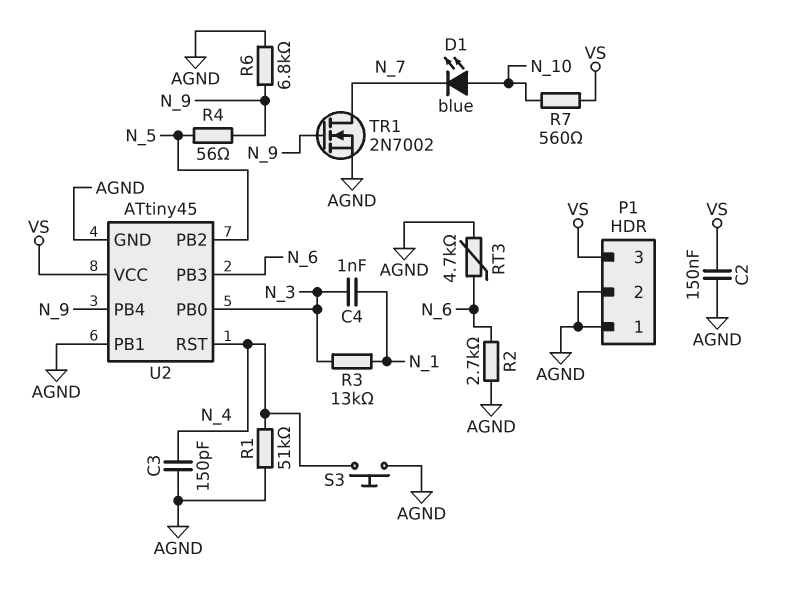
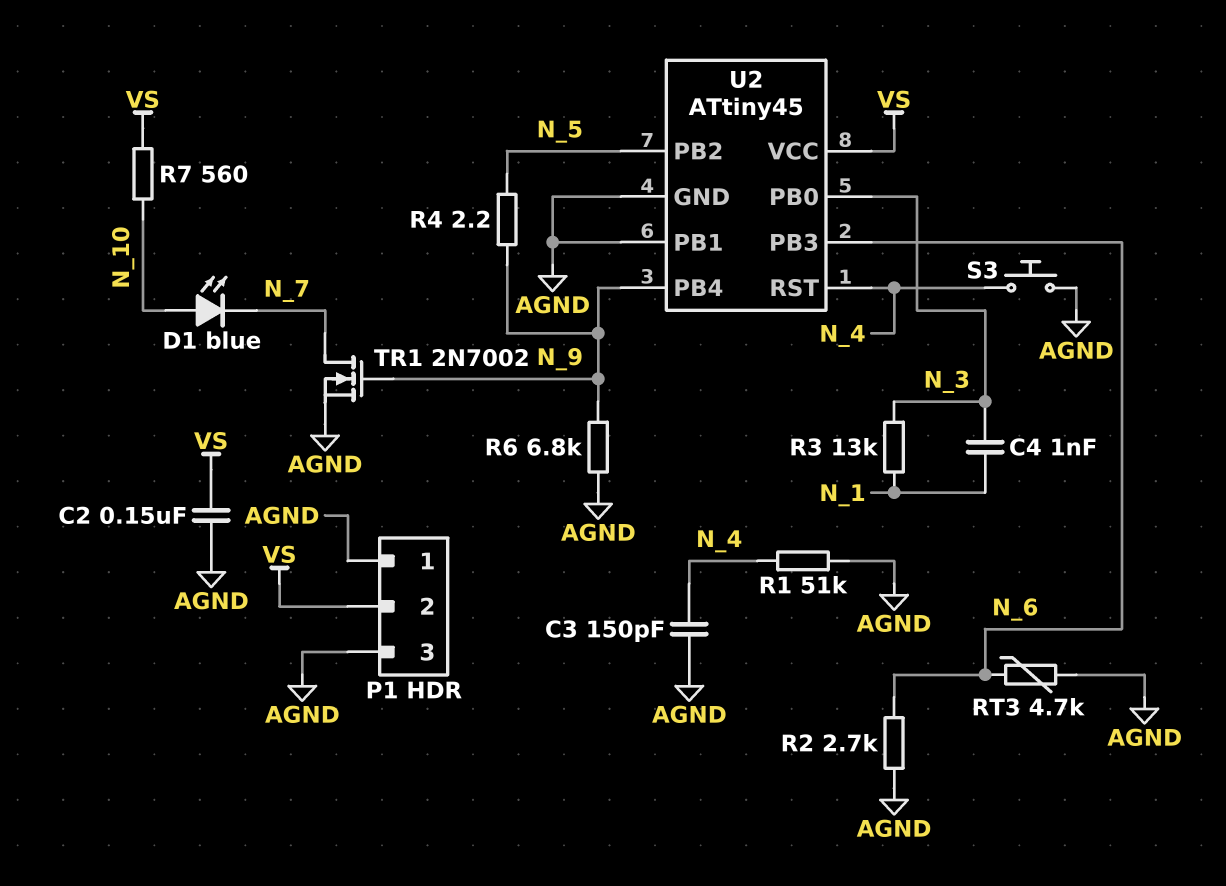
P1 pin 2: AGND -> VS
P1 pin 3: VS -> AGND
R4: 56 (N_5, N_9) -> 2.2 (N_5, N_9)

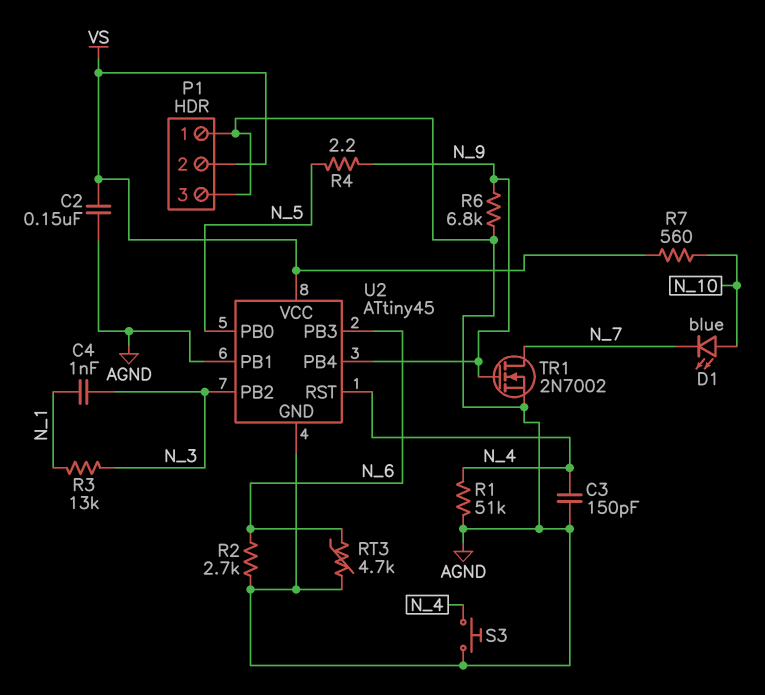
U2 pin PB0: N_3 -> N_5
U2 pin PB2: N_5 -> N_3

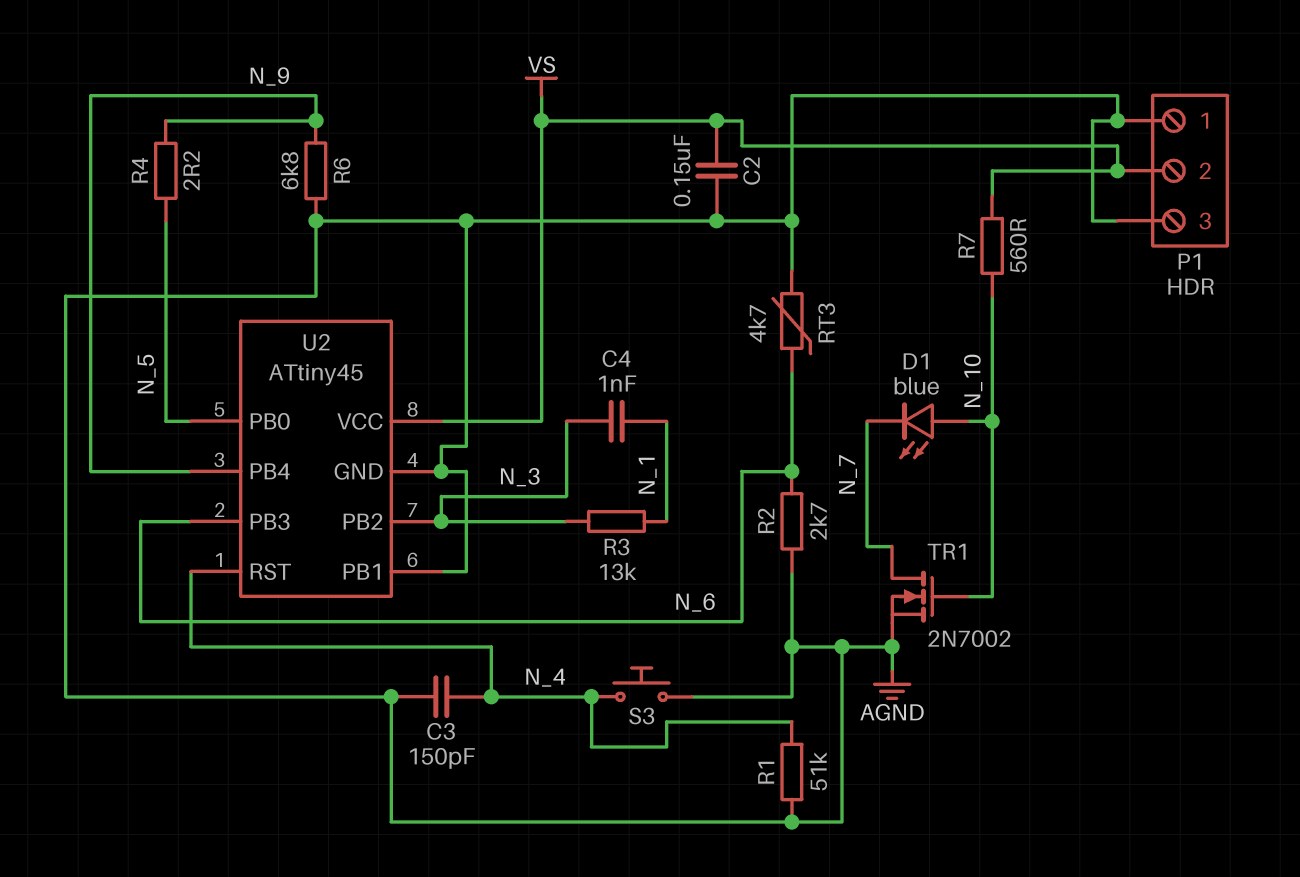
TR1: NMOS 2N7002 (G N_9, D N_7, S AGND) -> NMOS 2N7002 (G N_10, D N_7, S AGND)

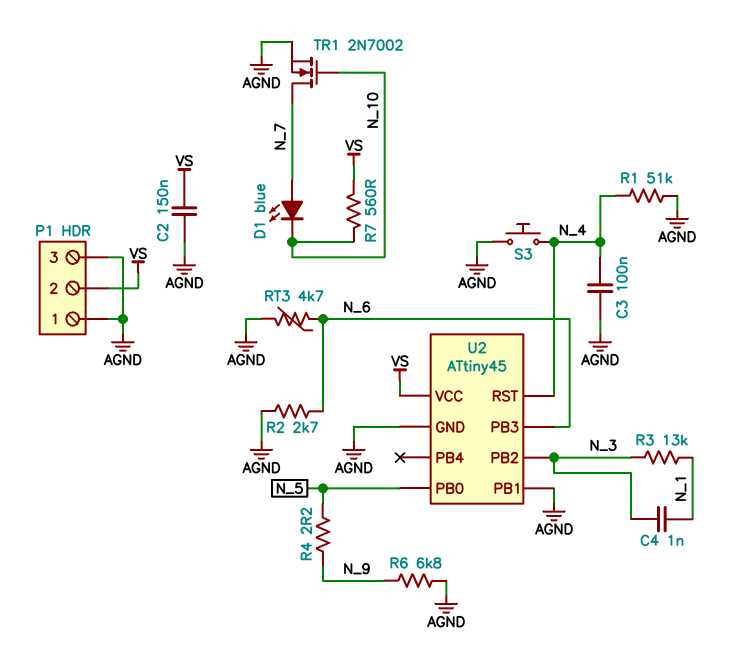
C3: 150pF (AGND, N_4) -> 100nF (AGND, N_4)
D1: LED blue (A N_10, K N_7) -> LED blue (A N_7, K N_10)
U2 pin PB4: N_9 -> none

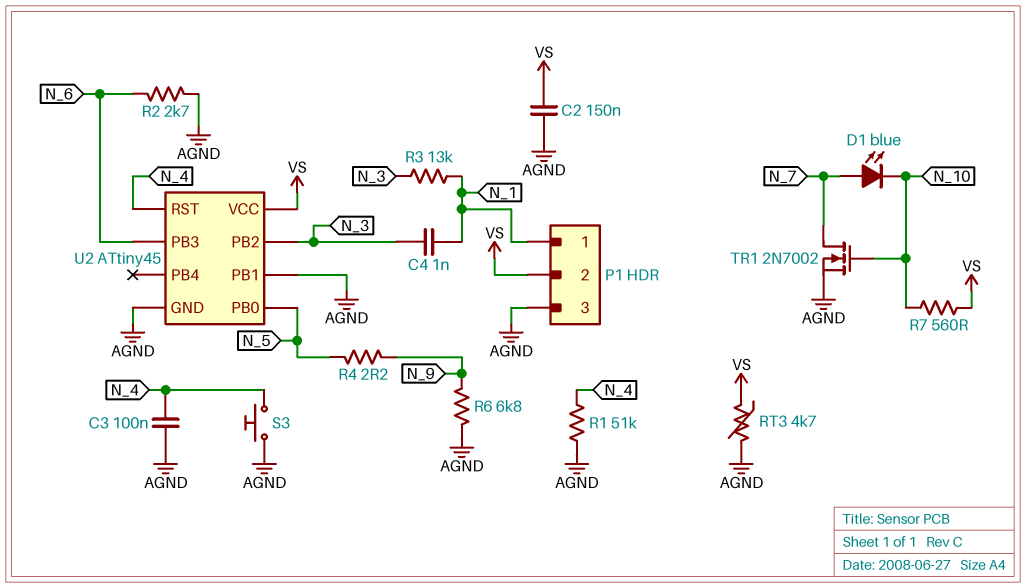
P1 pin 1: AGND -> N_1
RT3: 4.7k (AGND, N_6) -> 4.7k (AGND, VS)

